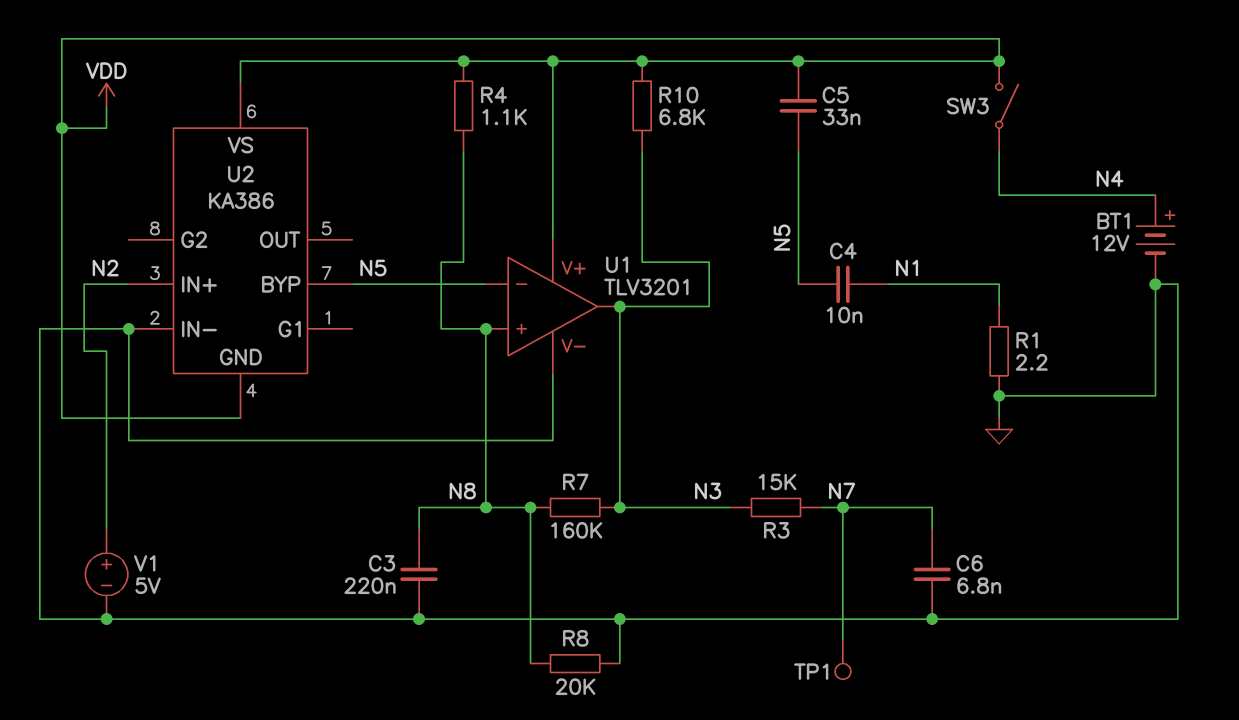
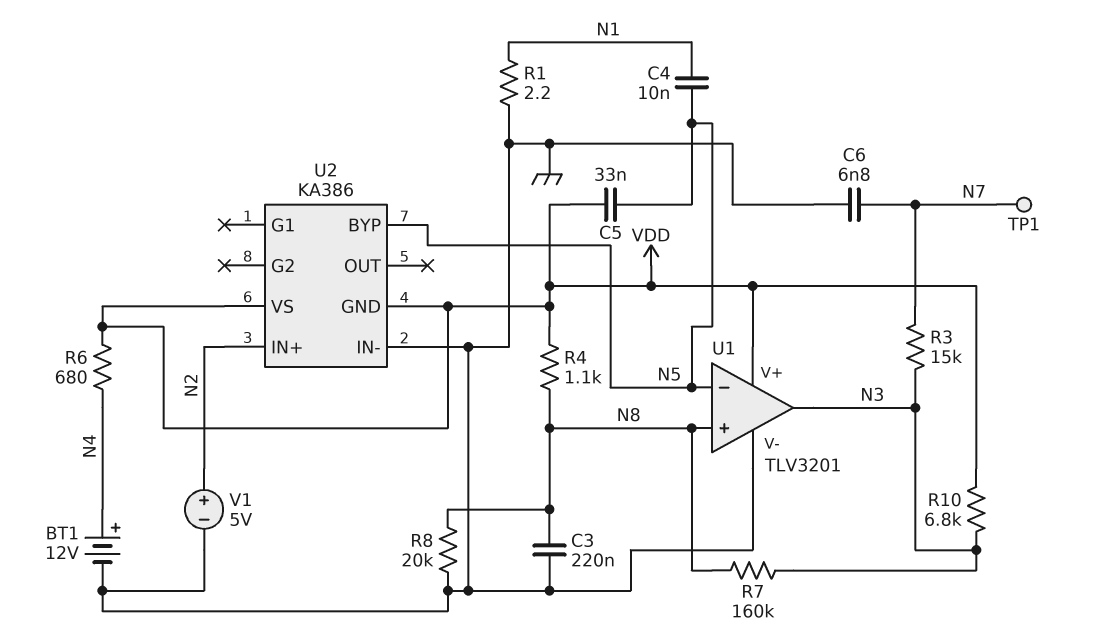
R6: none -> 680 (N4, VDD)
SW3: switch (N4, VDD) -> none

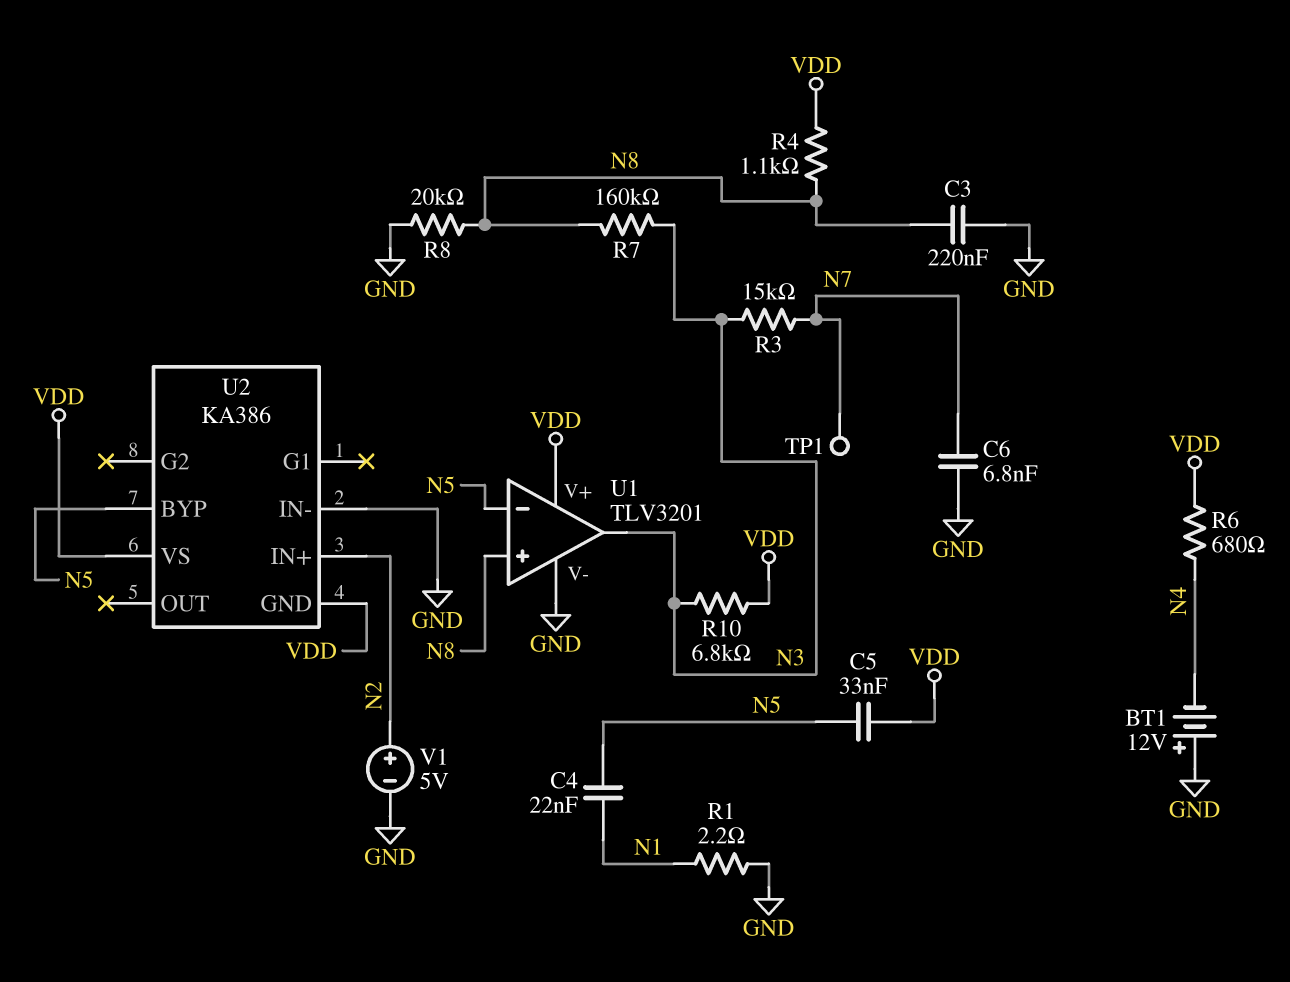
BT1: 12V (plus N4, minus GND) -> 12V (plus GND, minus N4)
C4: 10nF (N1, N5) -> 22nF (N1, N5)

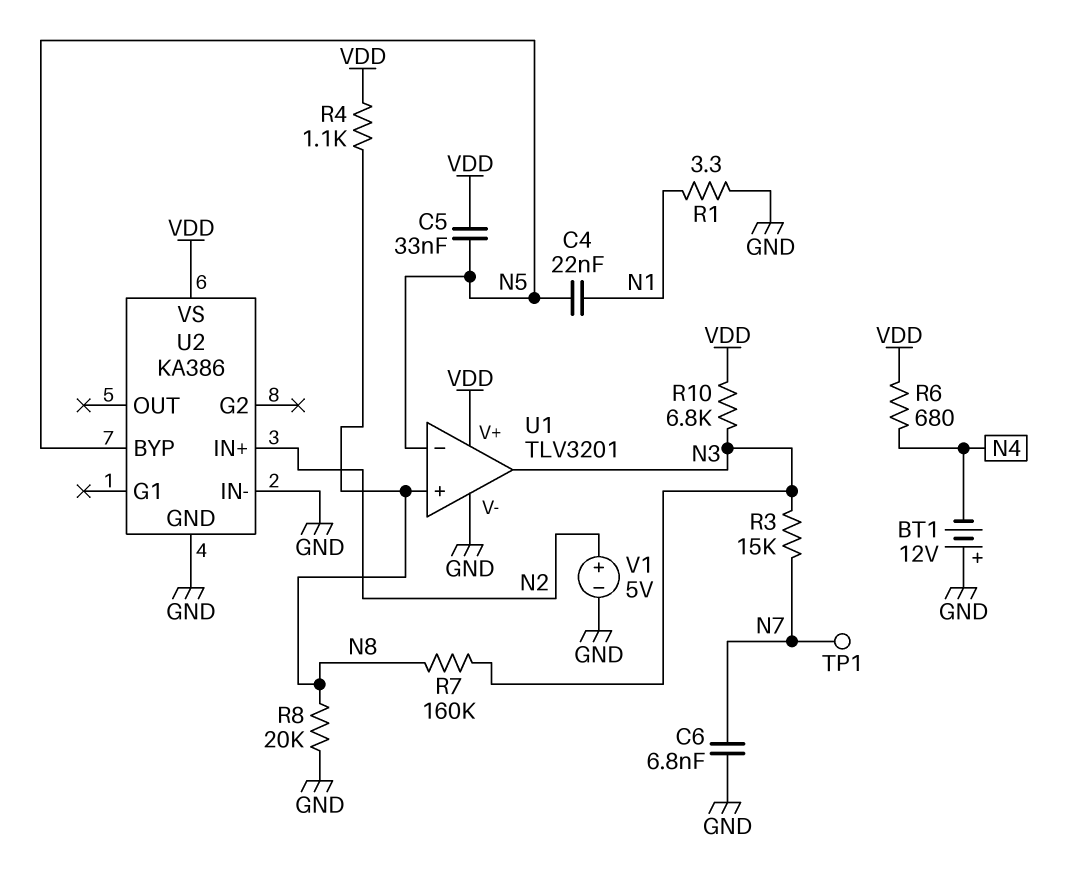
C3: 220nF (GND, N8) -> none
R1: 2.2 (GND, N1) -> 3.3 (GND, N1)
U2 pin GND: VDD -> GND

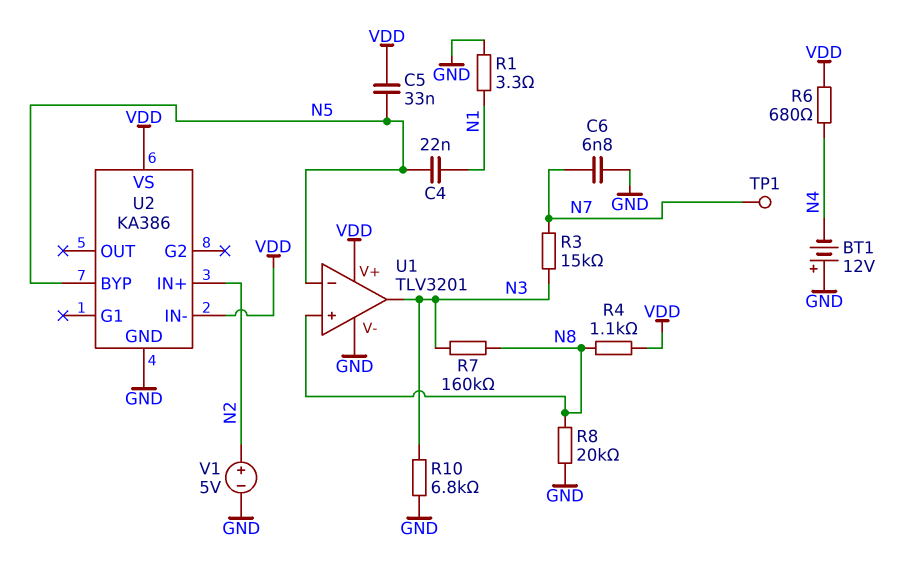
R10: 6.8k (N3, VDD) -> 6.8k (GND, N3)
U2 pin IN-: GND -> VDD

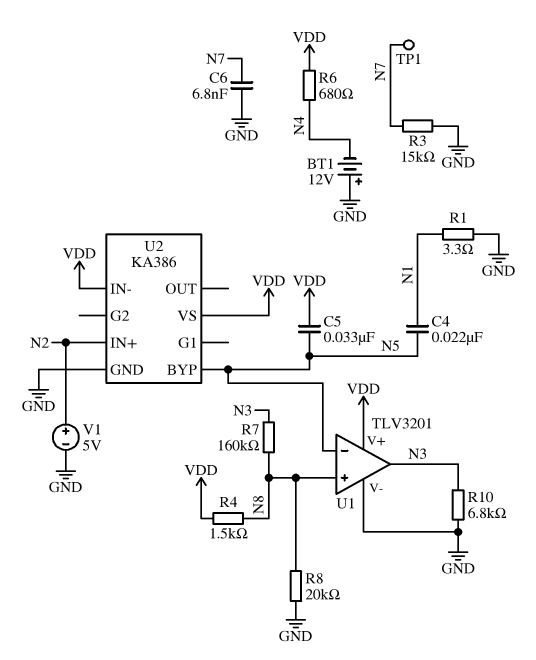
R3: 15k (N3, N7) -> 15k (GND, N7)
R4: 1.1k (N8, VDD) -> 1.5k (N8, VDD)

